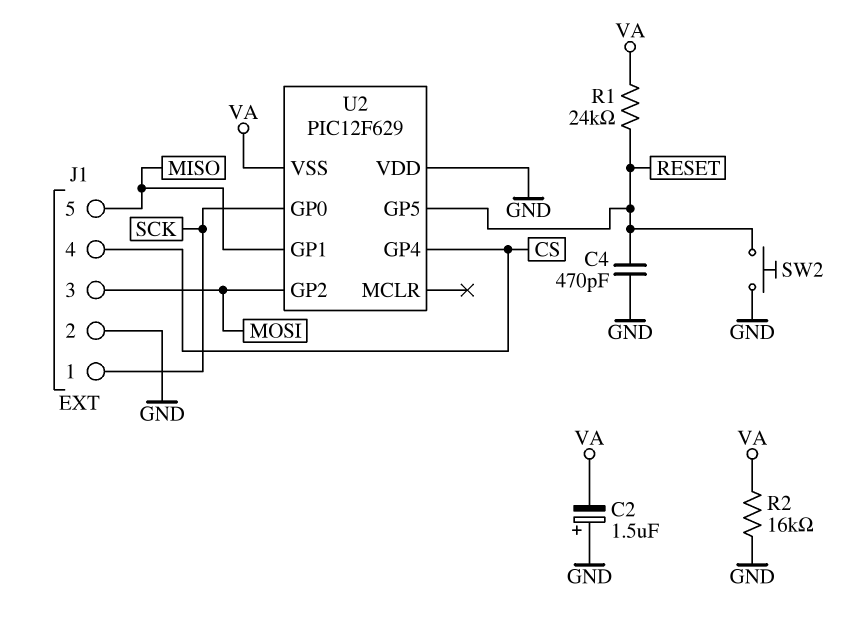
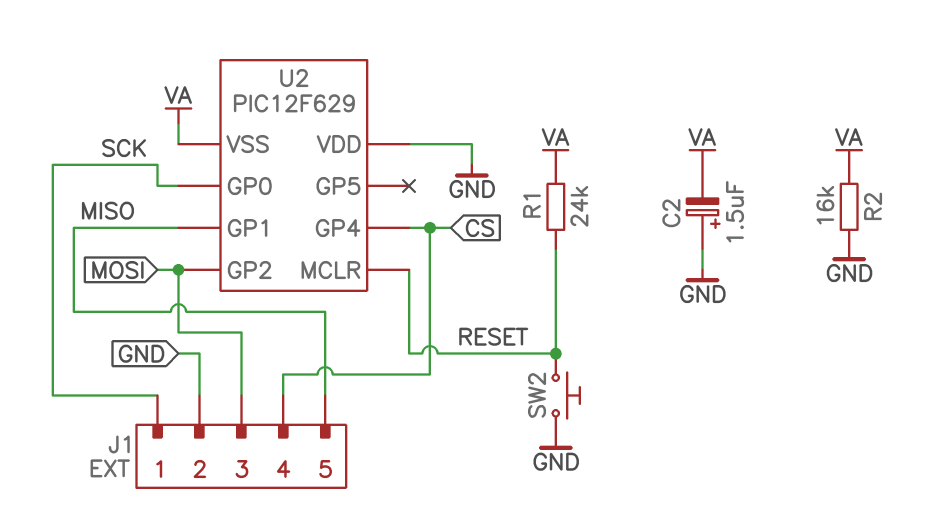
C4: 470pF (GND, RESET) -> none
U2 pin GP5: RESET -> none
U2 pin MCLR: none -> RESET

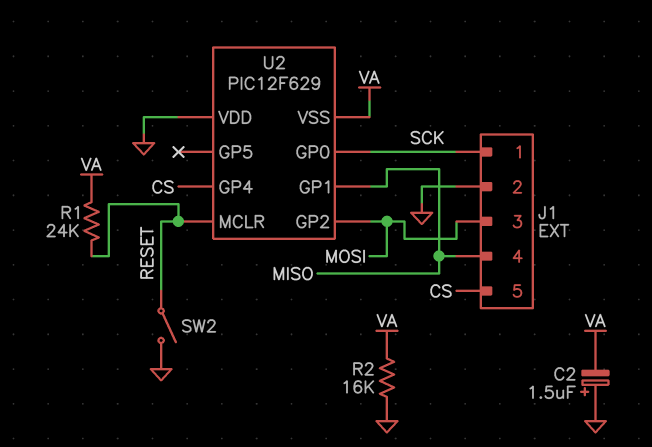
J1 pin 4: CS -> MISO
J1 pin 5: MISO -> CS
SW2: button (GND, RESET) -> switch (GND, RESET)

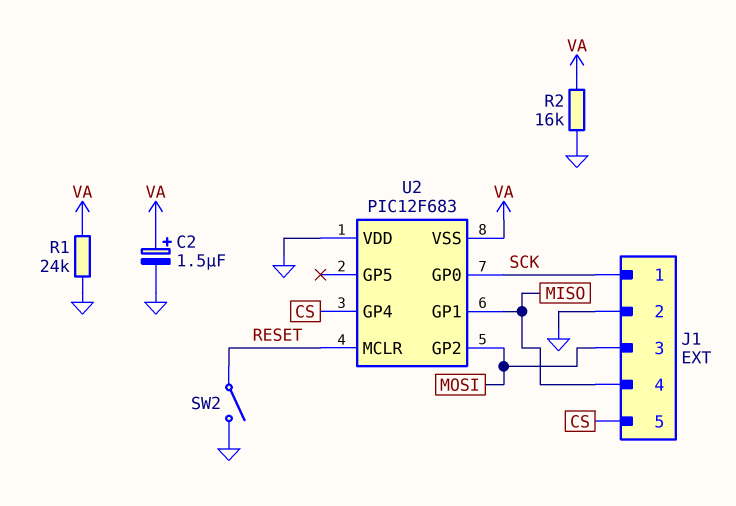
C2: 1.5uF (plus GND, minus VA) -> 1.5uF (plus VA, minus GND)
R1: 24k (RESET, VA) -> 24k (GND, VA)
U2: PIC12F629 -> PIC12F683

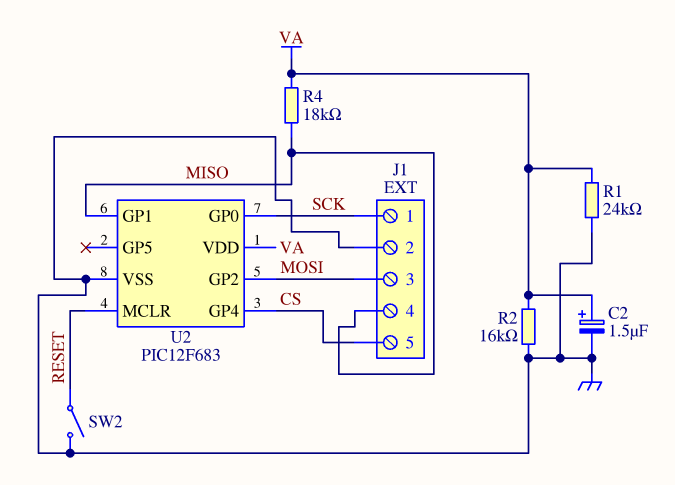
R4: none -> 18k (MISO, VA)
U2 pin VDD: GND -> VA
U2 pin VSS: VA -> GND

